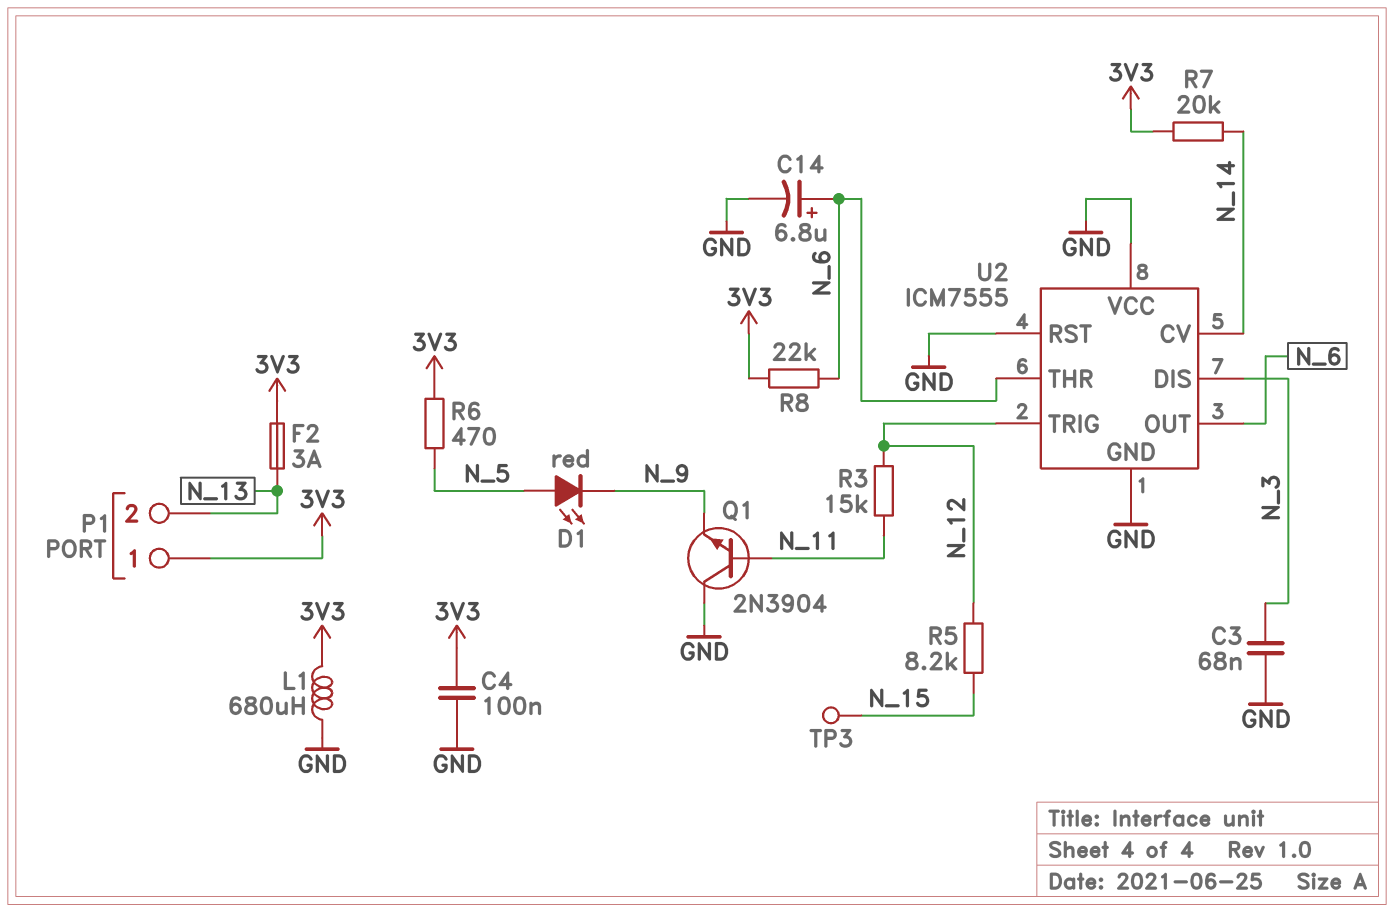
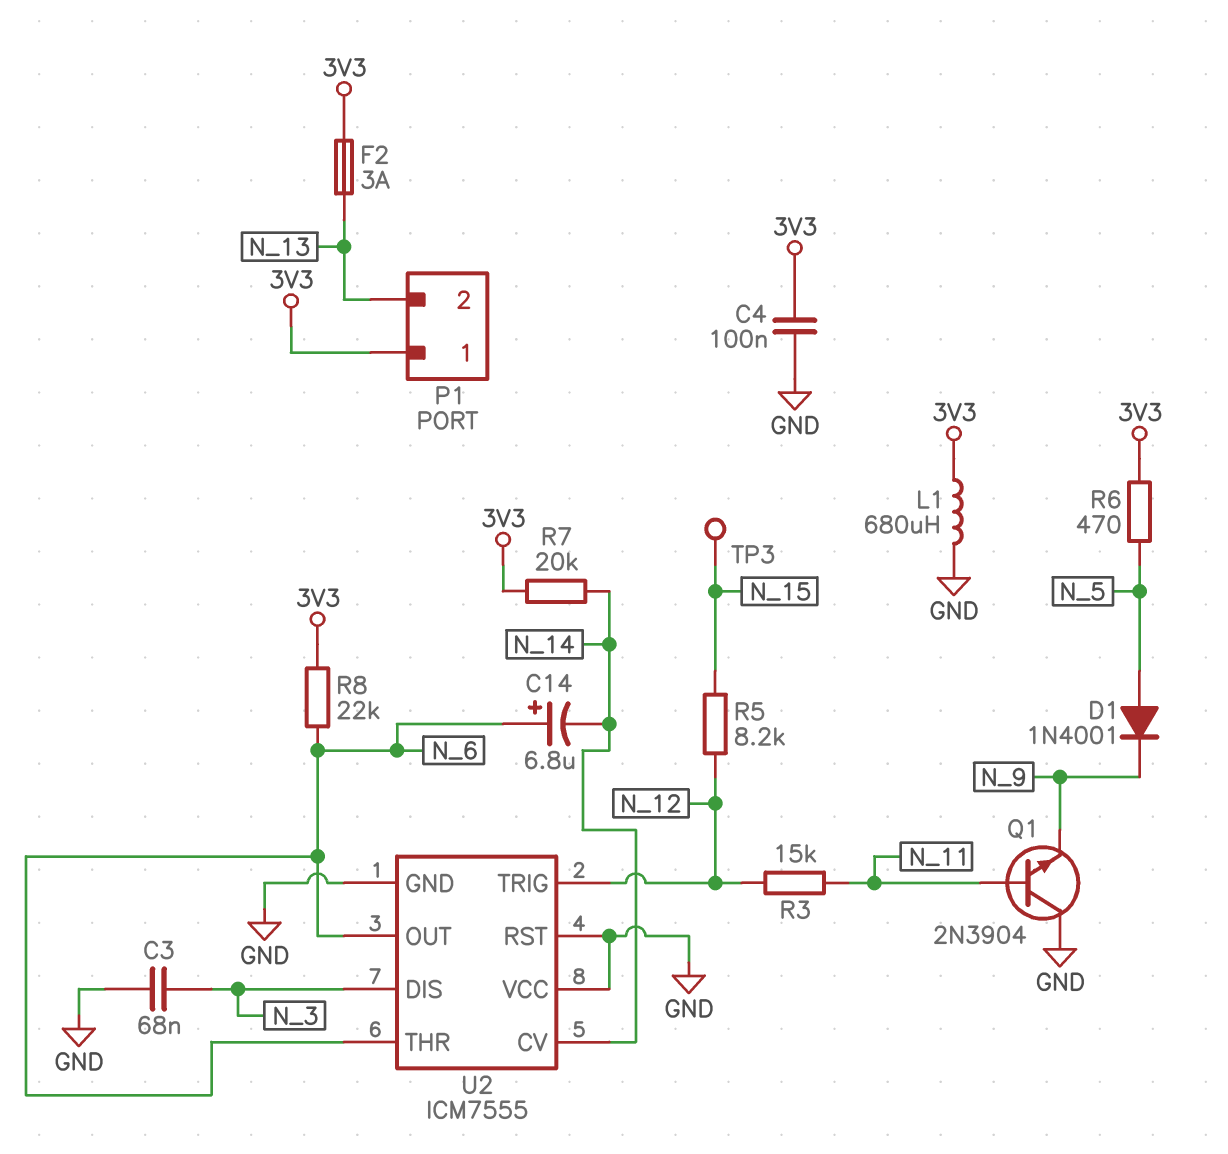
C14: 6.8uF (plus N_6, minus GND) -> 6.8uF (plus N_6, minus N_14)
D1: LED red (A N_5, K N_9) -> diode 1N4001 (A N_5, K N_9)

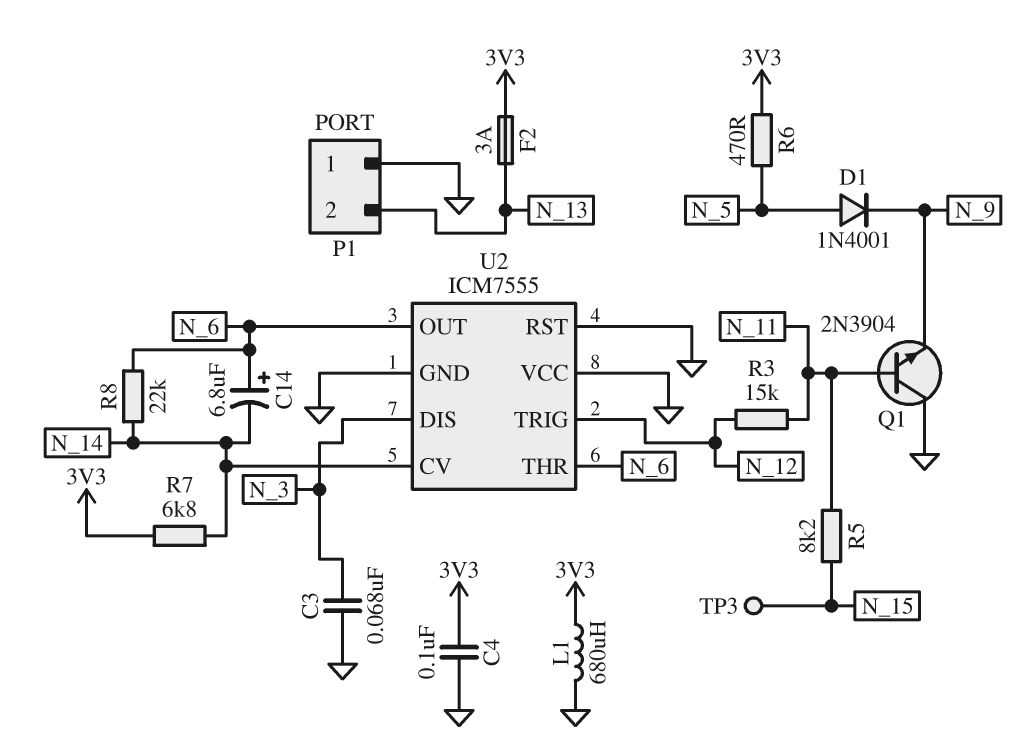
P1 pin 1: 3V3 -> GND
R5: 8.2k (N_12, N_15) -> 8.2k (N_11, N_15)
R7: 20k (3V3, N_14) -> 6.8k (3V3, N_14)
R8: 22k (3V3, N_6) -> 22k (N_6, N_14)

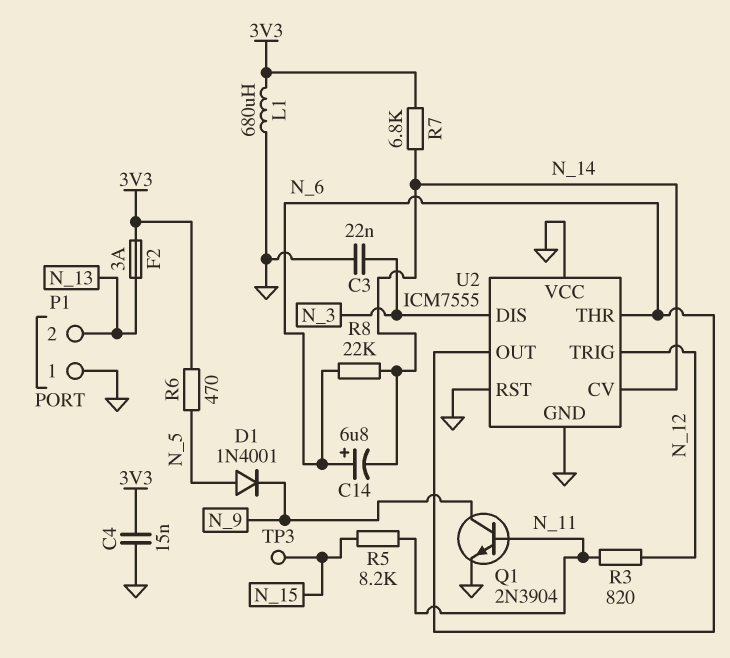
C3: 68nF (GND, N_3) -> 22nF (GND, N_3)
C4: 100nF (3V3, GND) -> 15nF (3V3, GND)
Q1: NPN 2N3904 (B N_11, C GND, E N_9) -> NPN 2N3904 (B N_11, C N_9, E GND)
R3: 15k (N_11, N_12) -> 820 (N_11, N_12)

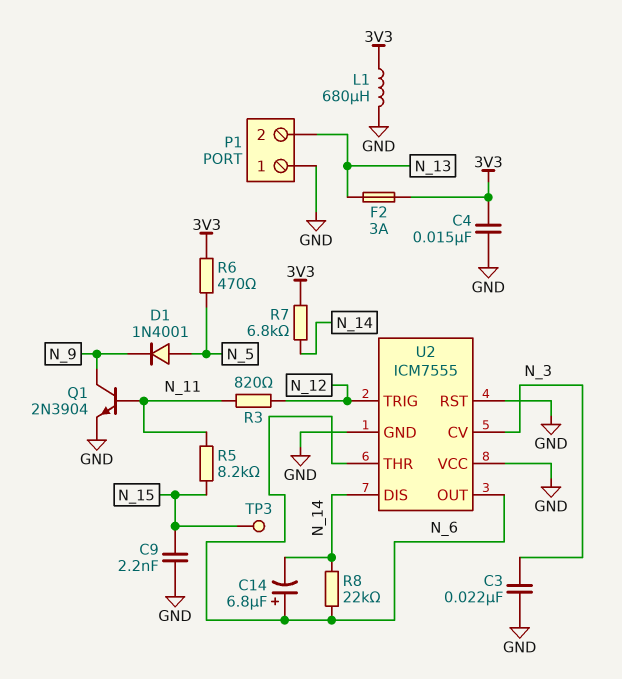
C9: none -> 2.2nF (GND, N_15)
U2 pin CV: N_14 -> N_3
U2 pin DIS: N_3 -> N_14

